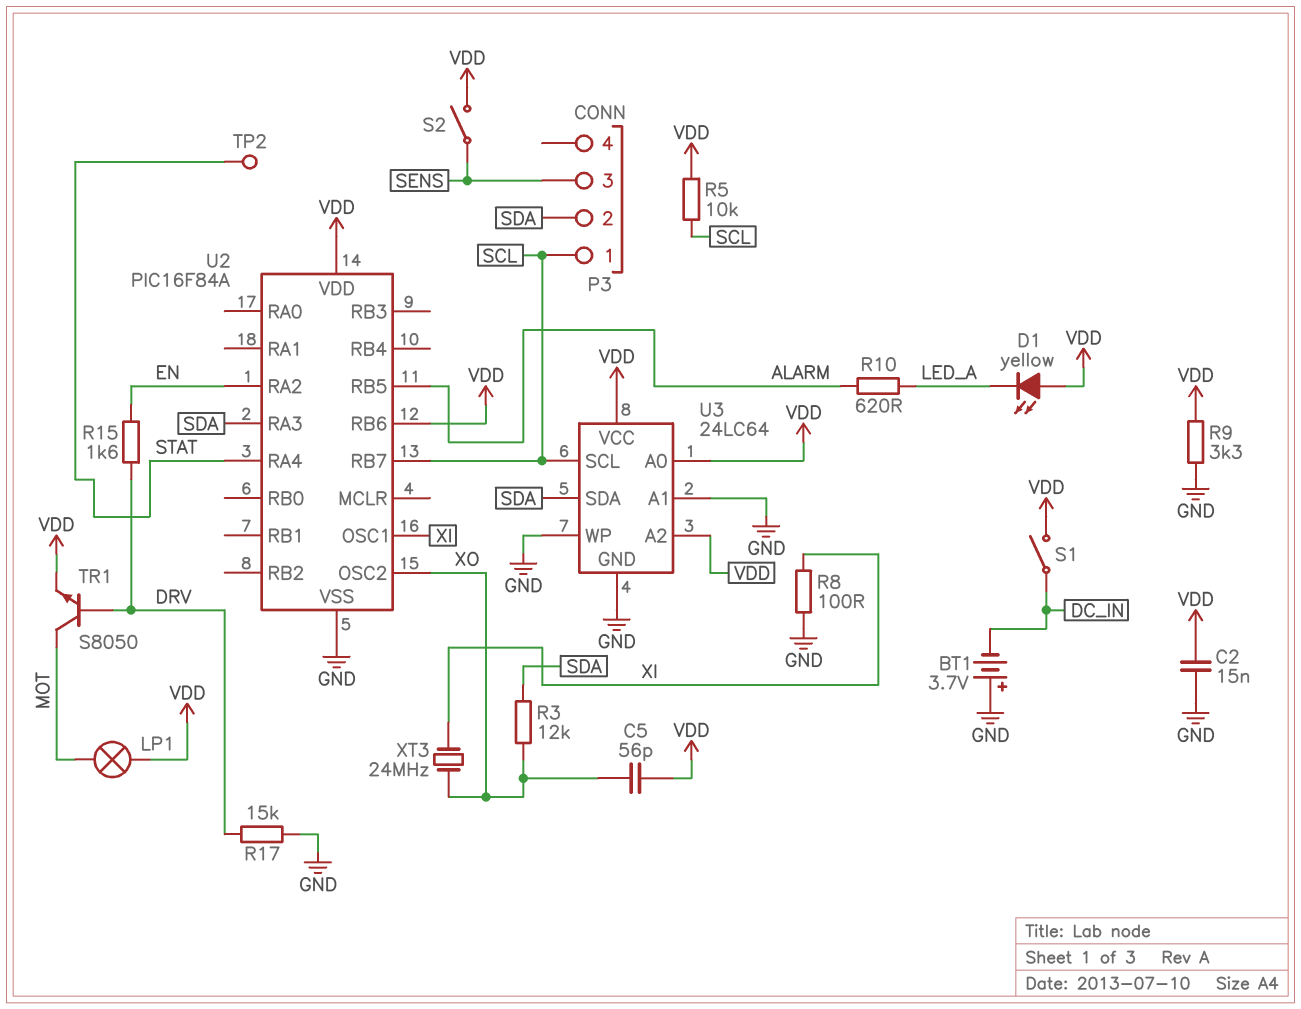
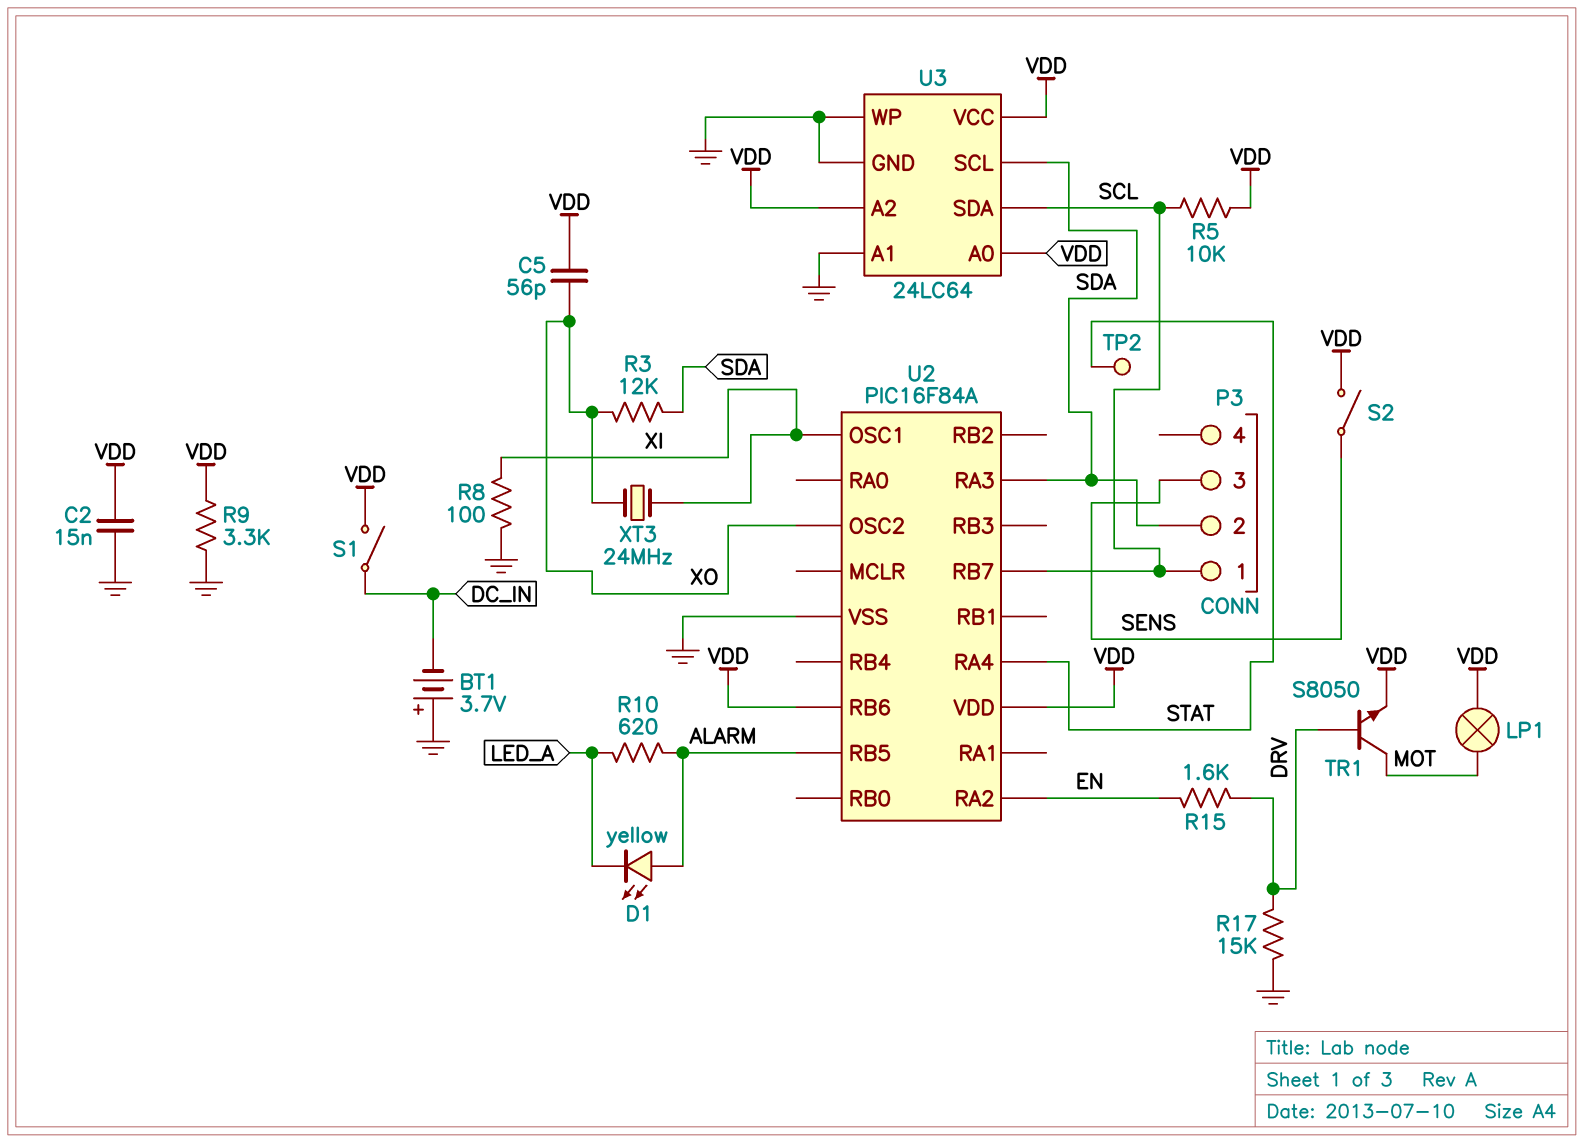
D1: LED yellow (A VDD, K LED_A) -> LED yellow (A ALARM, K LED_A)
U3 pin SCL: SCL -> SDA
U3 pin SDA: SDA -> SCL

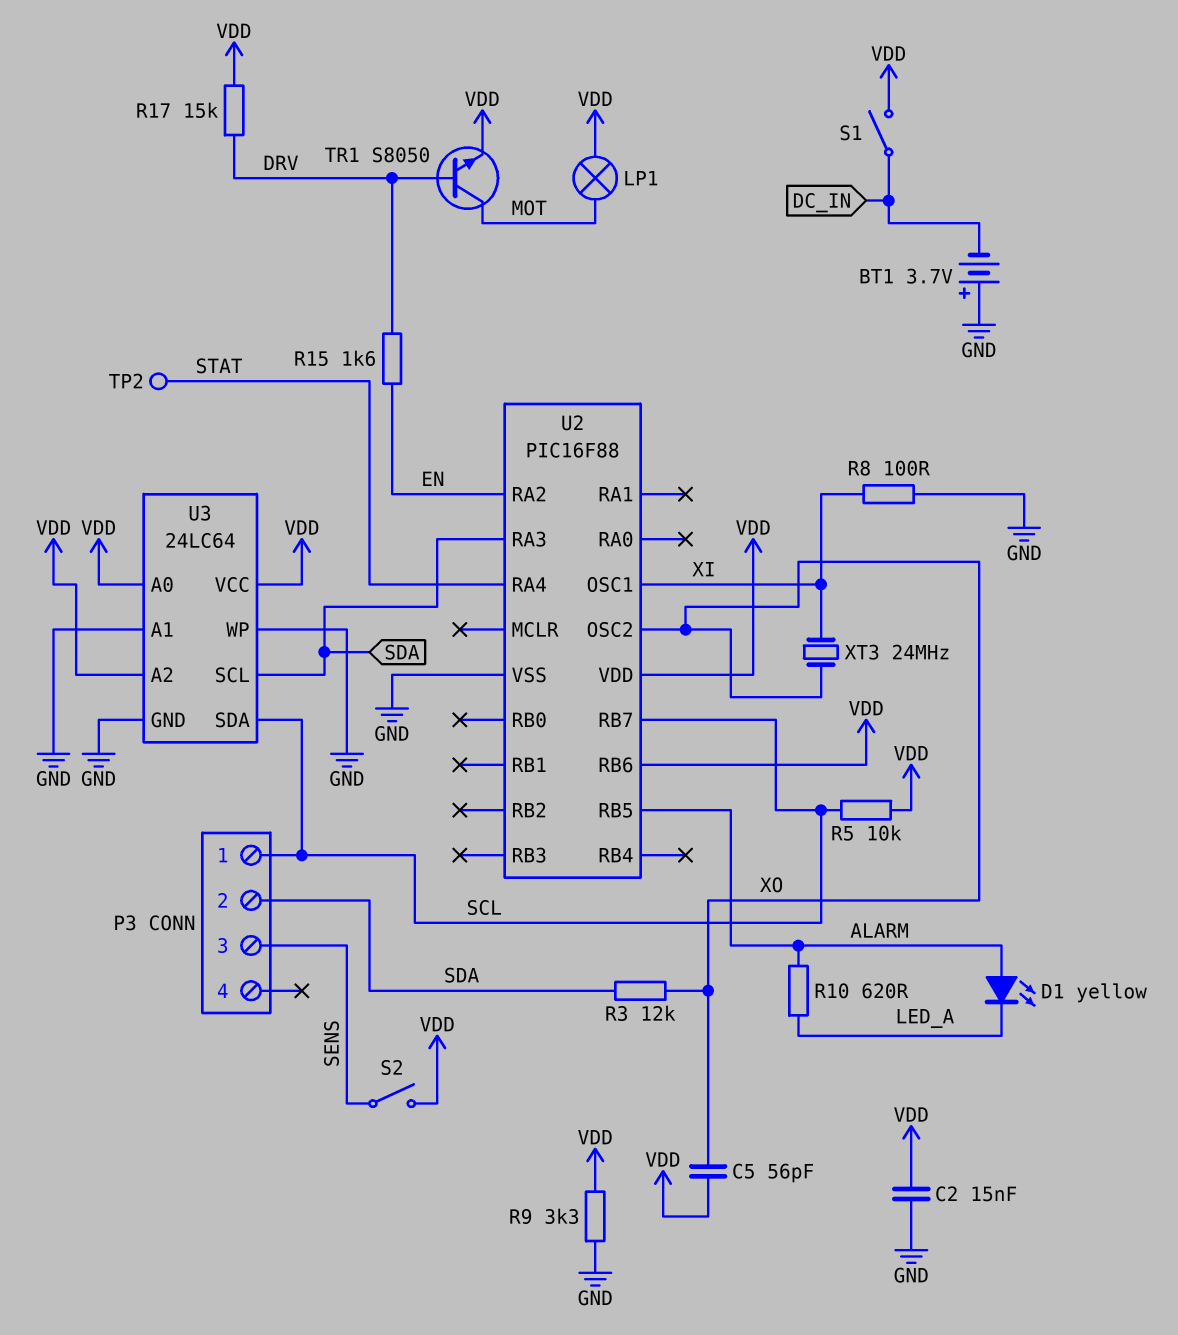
R17: 15k (DRV, GND) -> 15k (DRV, VDD)
U2: PIC16F84A -> PIC16F88

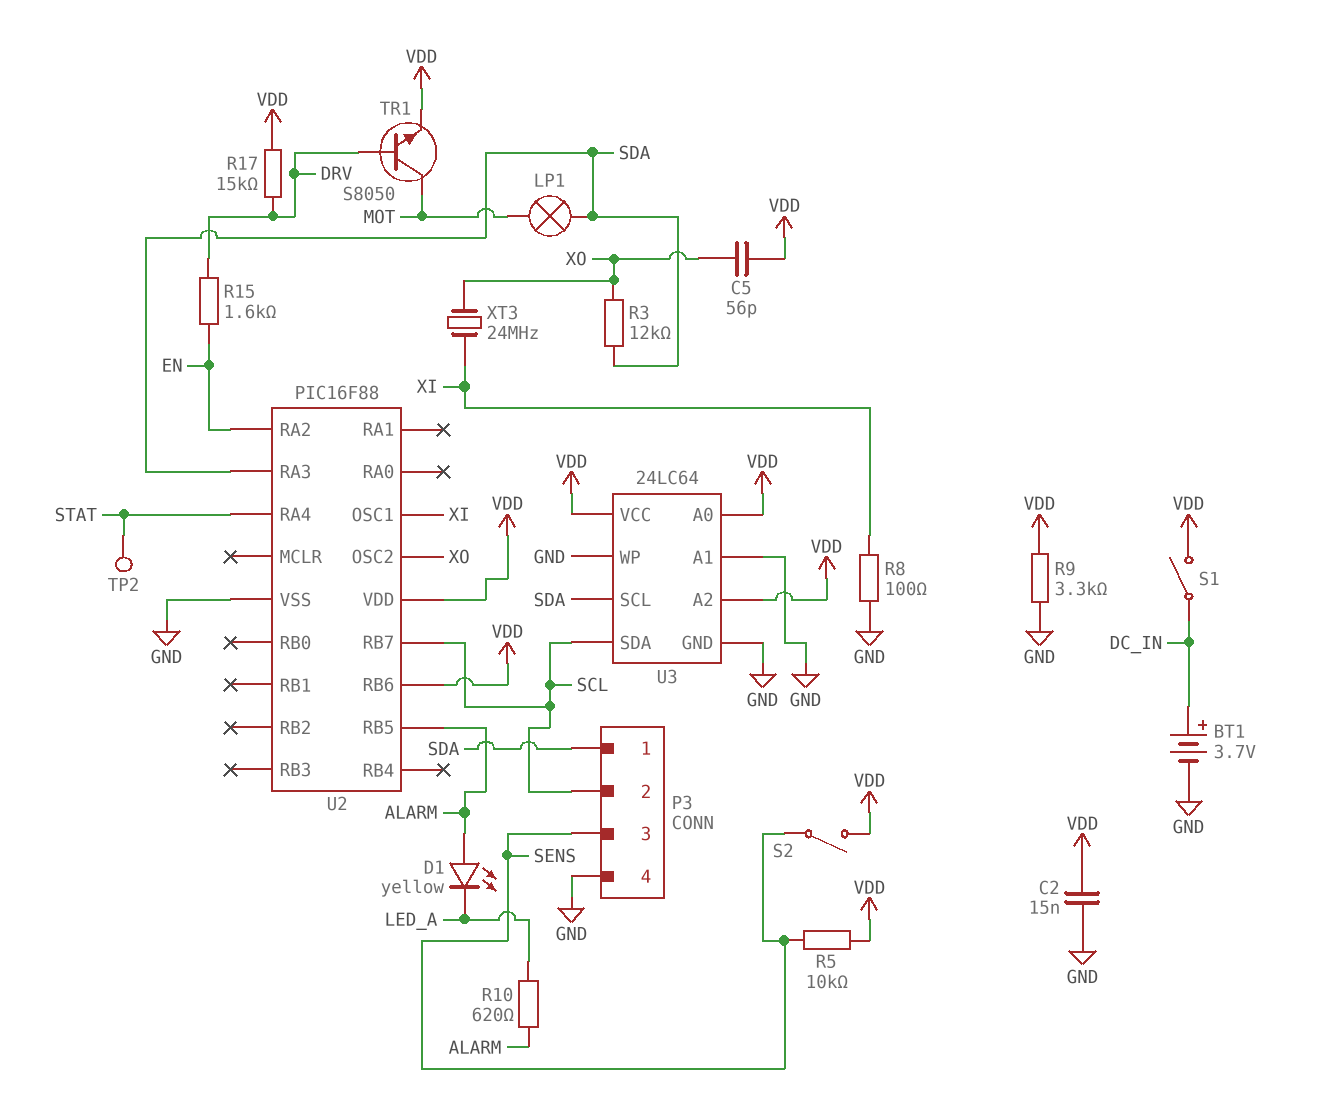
BT1: 3.7V (plus GND, minus DC_IN) -> 3.7V (plus DC_IN, minus GND)
LP1: lamp (MOT, VDD) -> lamp (MOT, SDA)
P3 pin 1: SCL -> SDA
P3 pin 2: SDA -> SCL
P3 pin 4: none -> GND
R5: 10k (SCL, VDD) -> 10k (SENS, VDD)

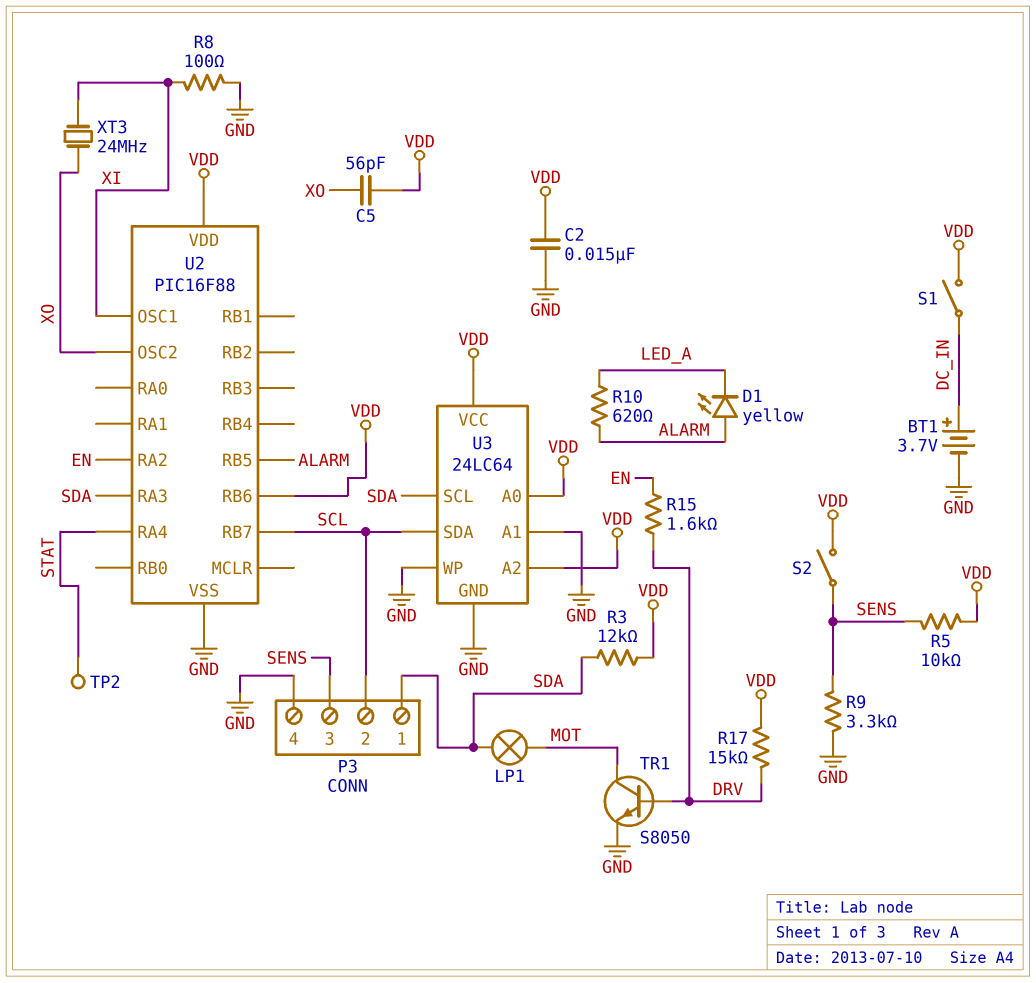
R3: 12k (SDA, XO) -> 12k (SDA, VDD)
R9: 3.3k (GND, VDD) -> 3.3k (GND, SENS)
TR1: NPN S8050 (B DRV, C MOT, E VDD) -> NPN S8050 (B DRV, C MOT, E GND)

